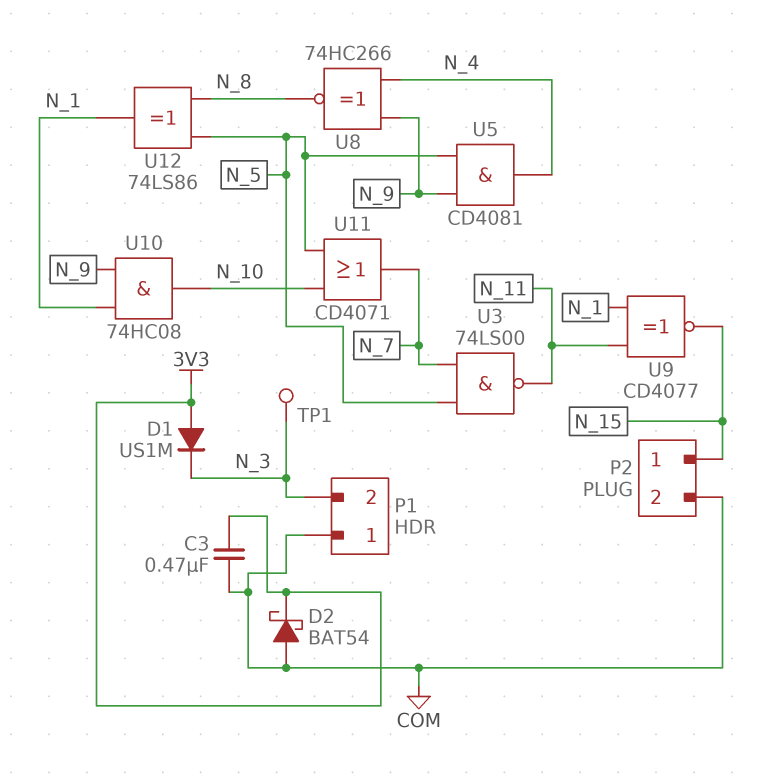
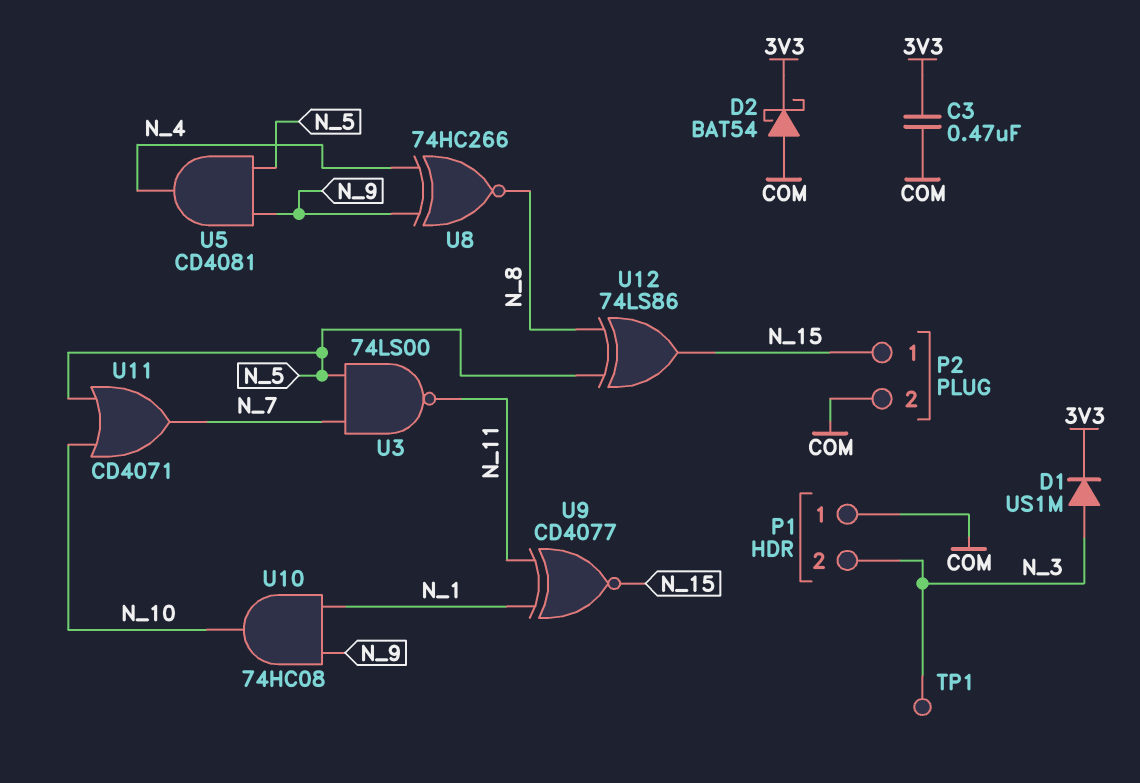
D1: diode US1M (A 3V3, K N_3) -> diode US1M (A N_3, K 3V3)
U12: XOR 74LS86 (in N_5, in N_8, out N_1) -> XOR 74LS86 (in N_5, in N_8, out N_15)

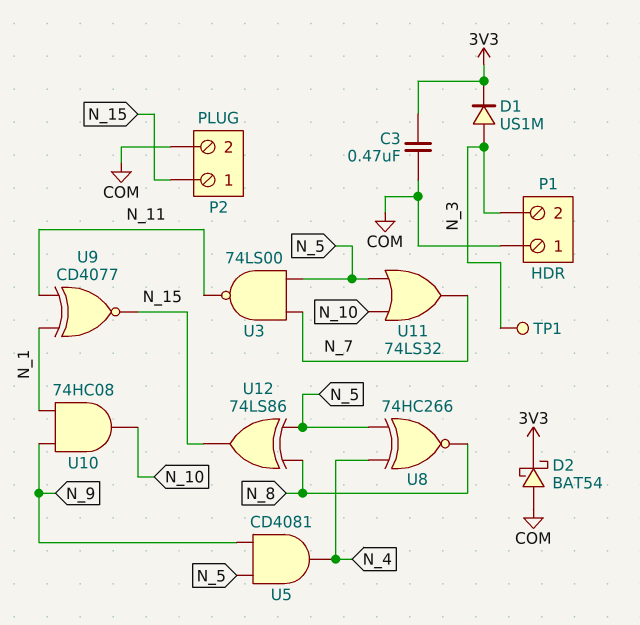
U8: XNOR 74HC266 (in N_4, in N_9, out N_8) -> XNOR 74HC266 (in N_4, in N_5, out N_8)
U11: OR CD4071 (in N_5, in N_10, out N_7) -> OR 74LS32 (in N_5, in N_10, out N_7)

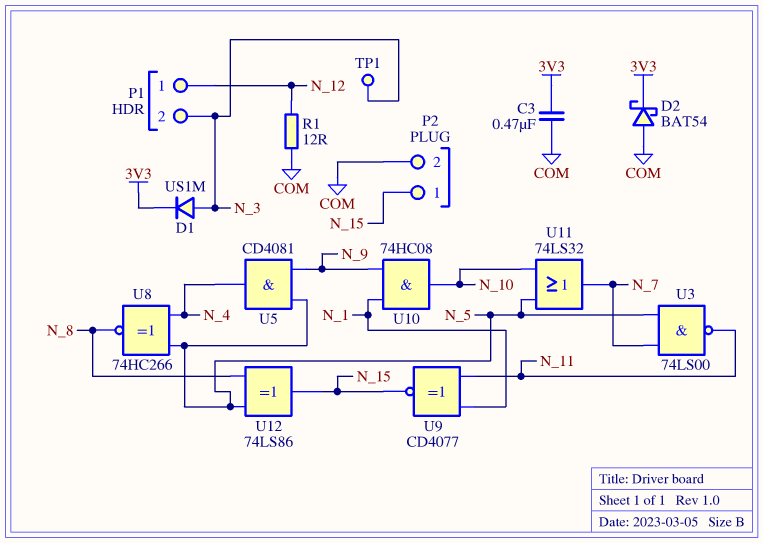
P1 pin 1: COM -> N_12
R1: none -> 12 (COM, N_12)

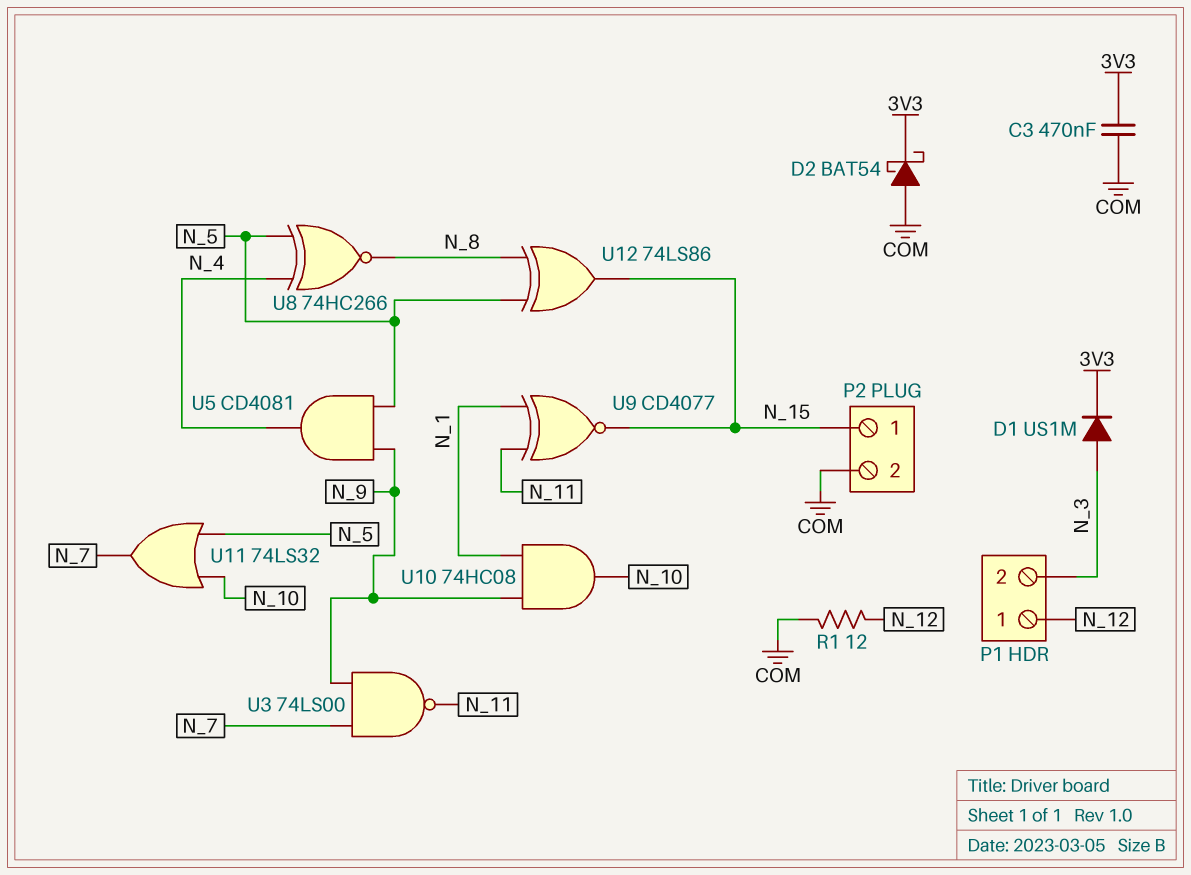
TP1: test point (N_3) -> none
U3: NAND 74LS00 (in N_5, in N_7, out N_11) -> NAND 74LS00 (in N_7, in N_9, out N_11)

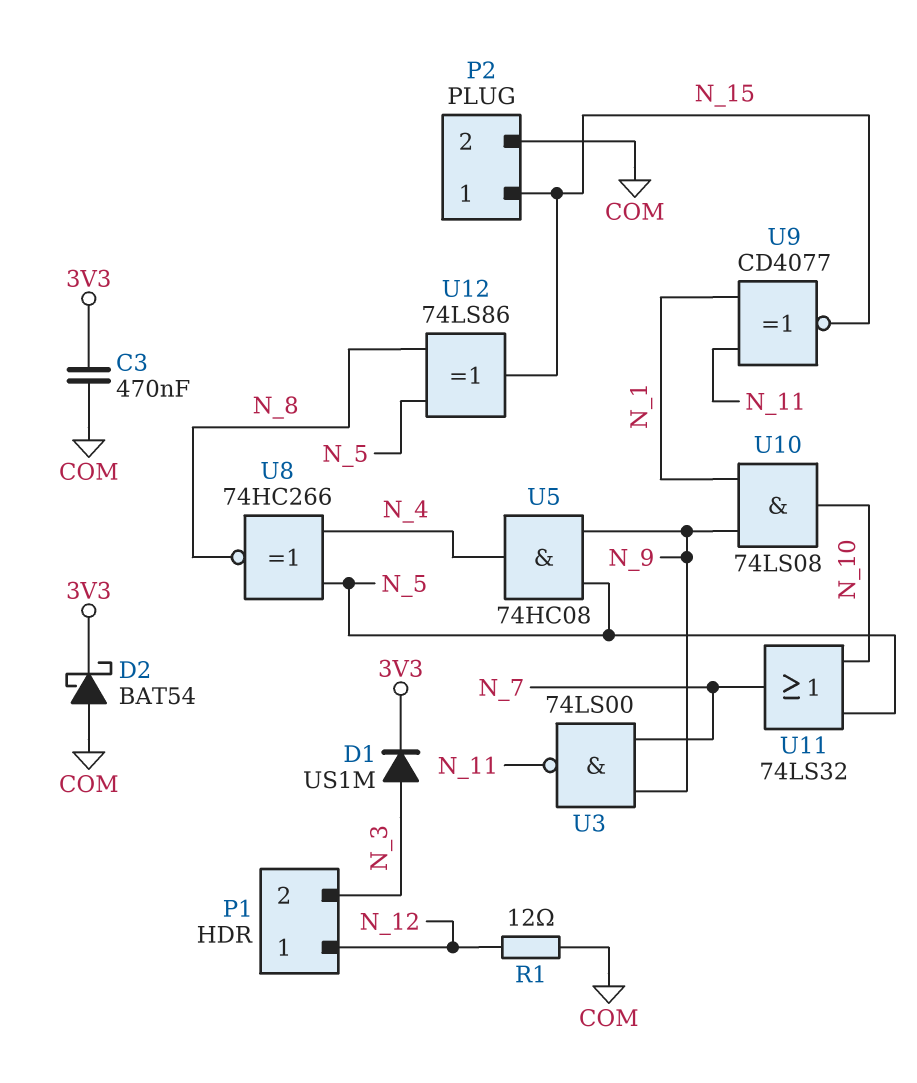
U5: AND CD4081 (in N_5, in N_9, out N_4) -> AND 74HC08 (in N_5, in N_9, out N_4)
U10: AND 74HC08 (in N_1, in N_9, out N_10) -> AND 74LS08 (in N_1, in N_9, out N_10)

